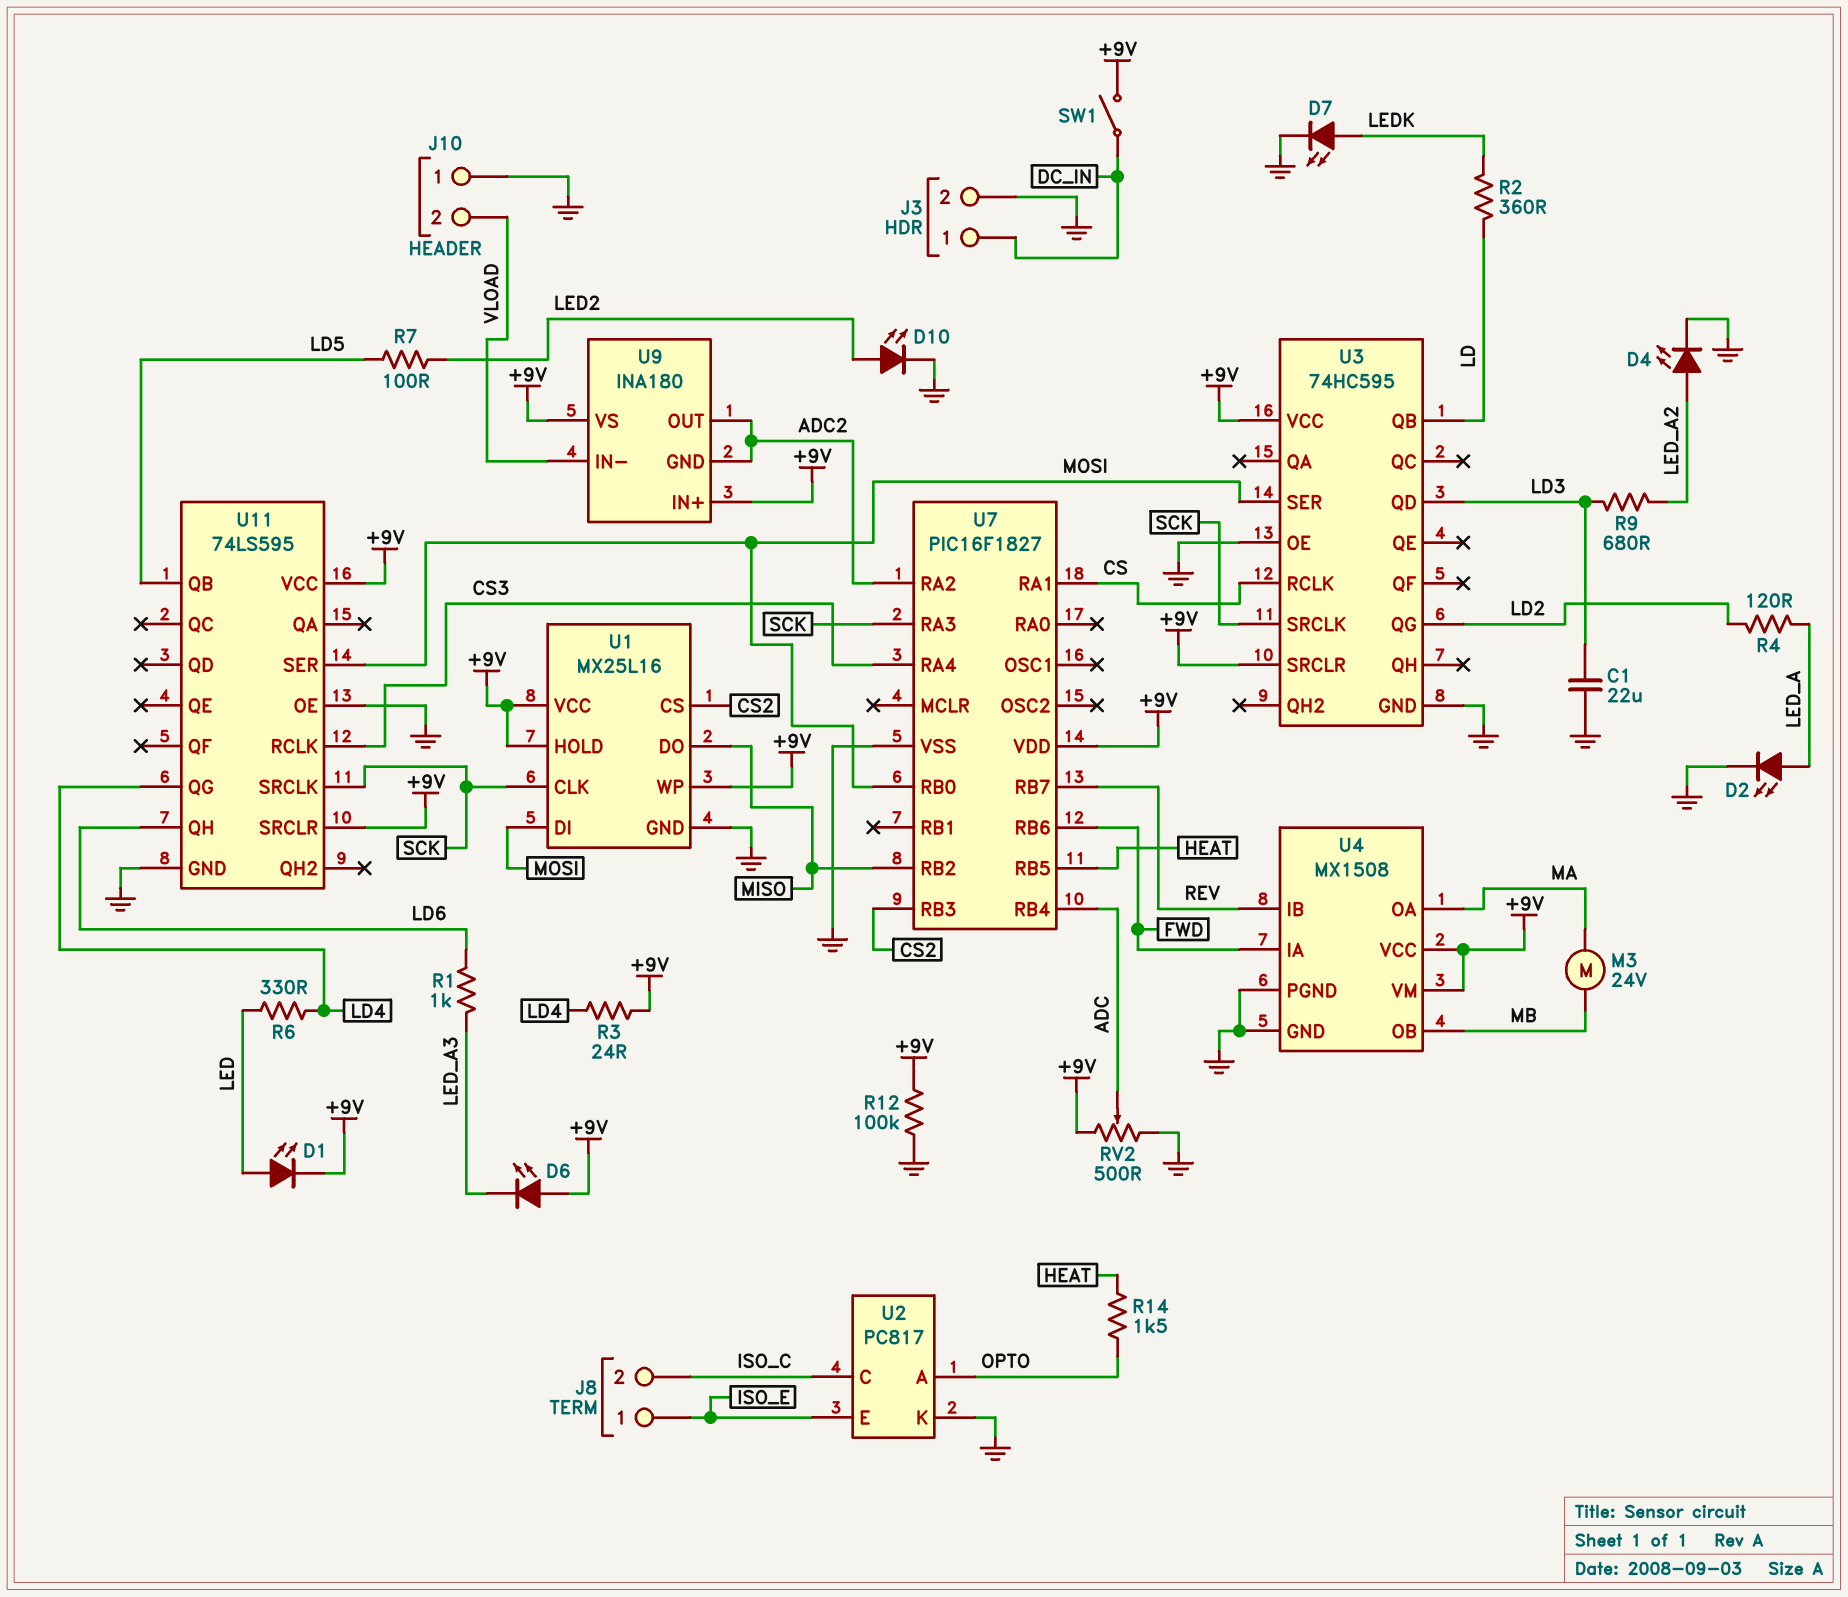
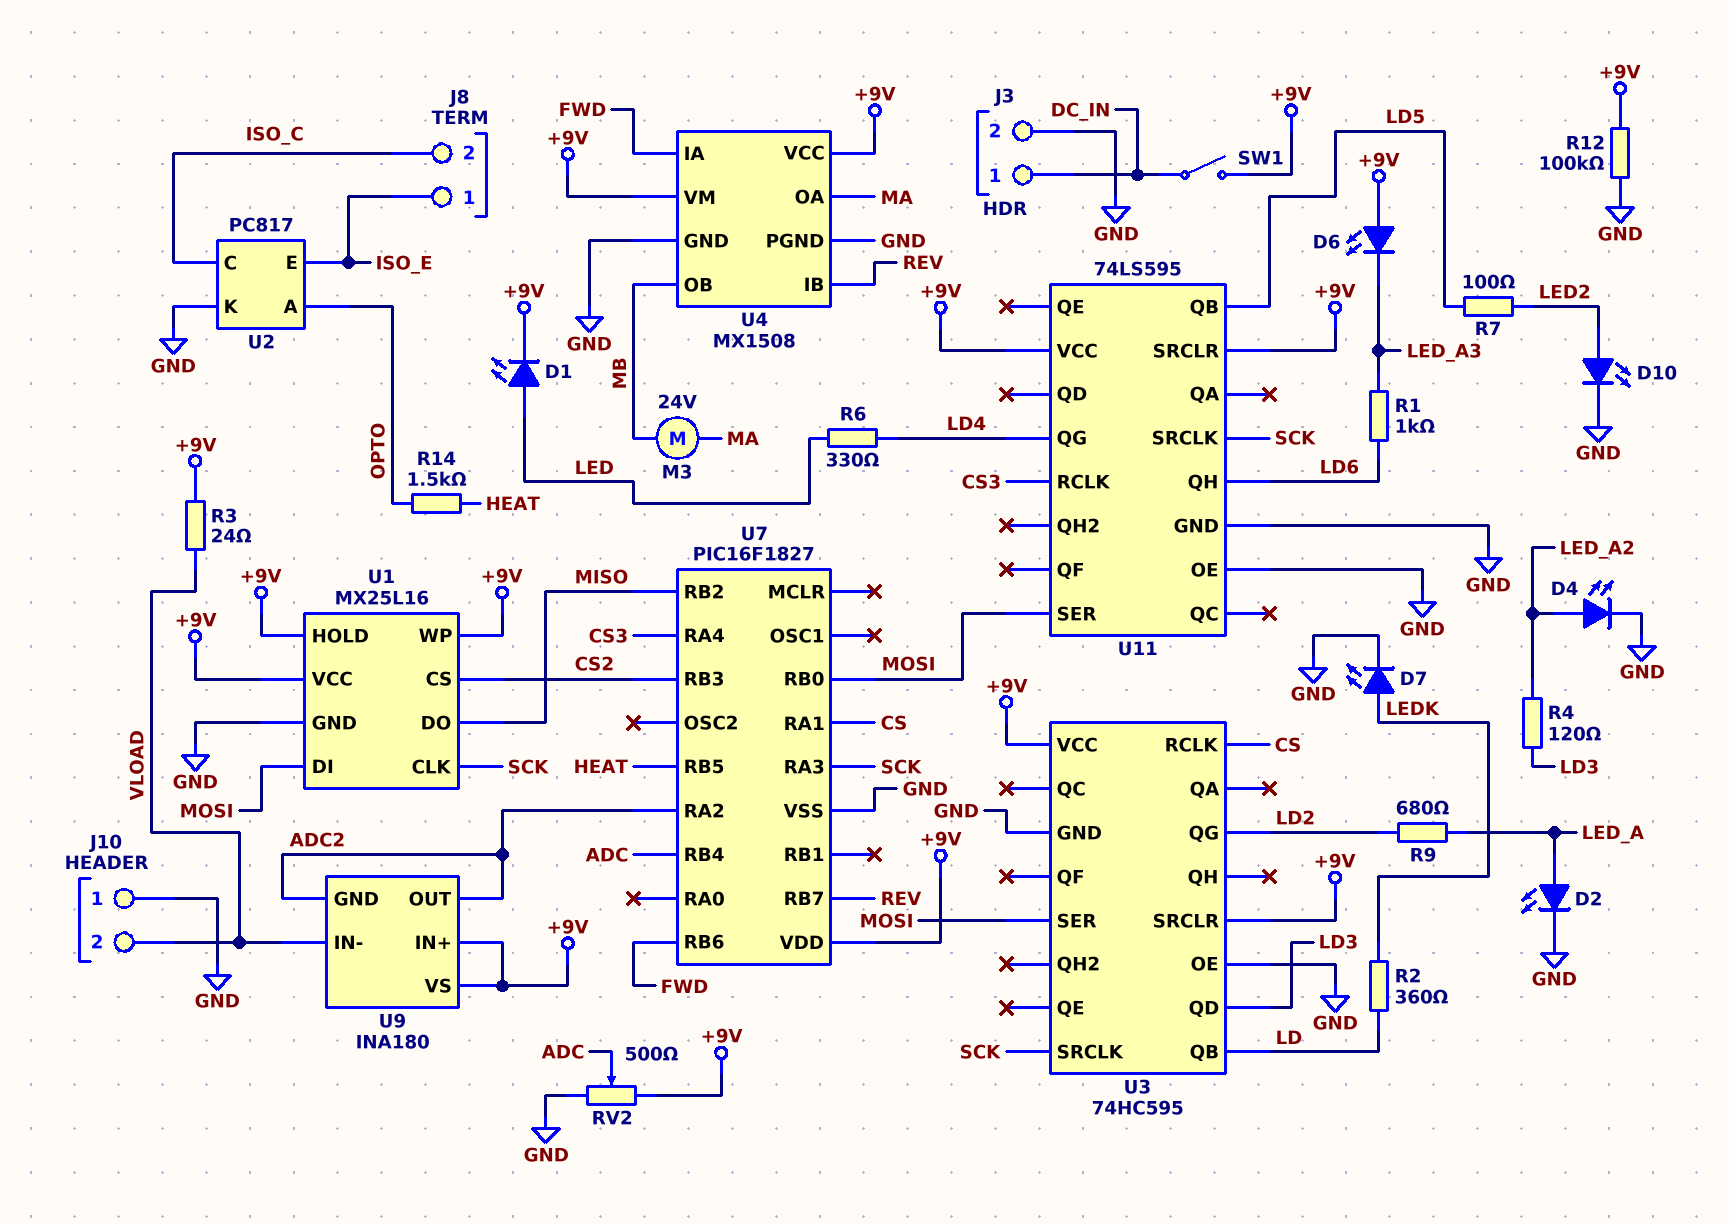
C1: 22uF (GND, LD3) -> none
R3: 24 (+9V, LD4) -> 24 (+9V, VLOAD)
R4: 120 (LD2, LED_A) -> 120 (LD3, LED_A2)
R9: 680 (LD3, LED_A2) -> 680 (LD2, LED_A)

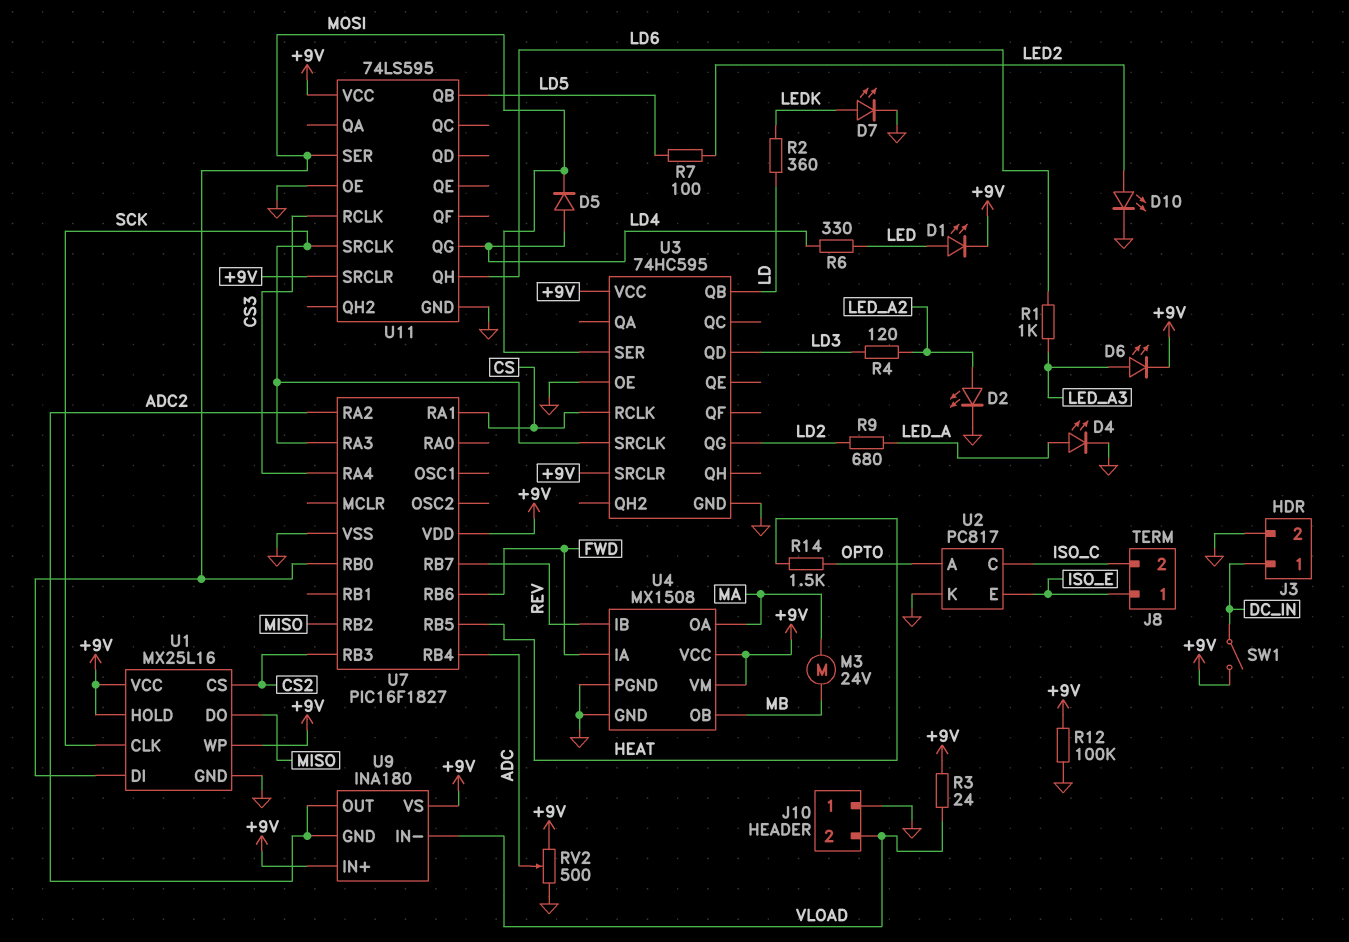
D2: LED (A LED_A, K GND) -> LED (A LED_A2, K GND)
D4: LED (A LED_A2, K GND) -> LED (A LED_A, K GND)
D5: none -> diode (A LD4, K MOSI)
D6: LED (A +9V, K LED_A3) -> LED (A LED_A3, K +9V)

